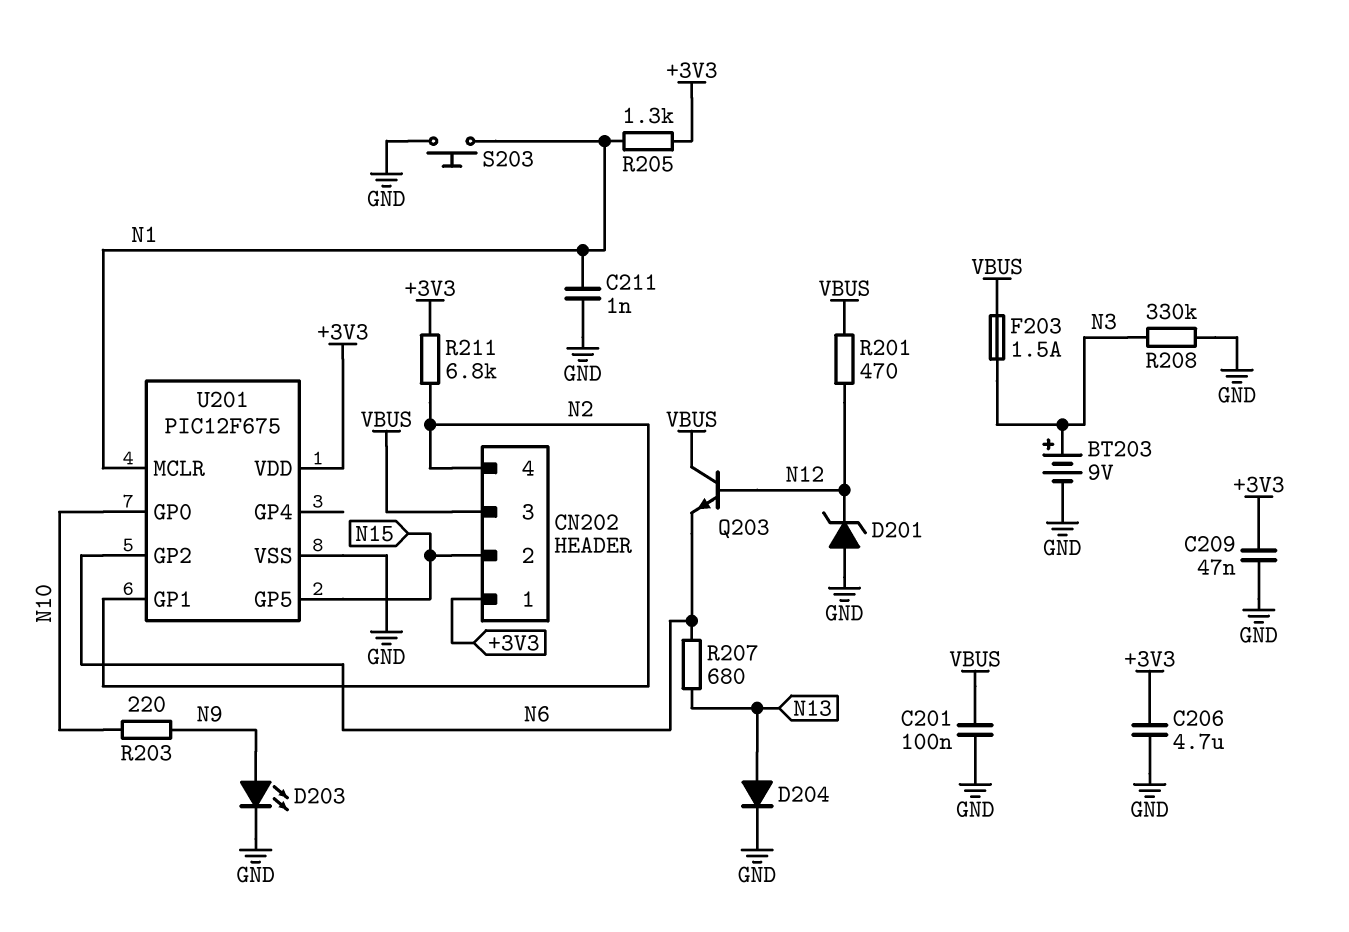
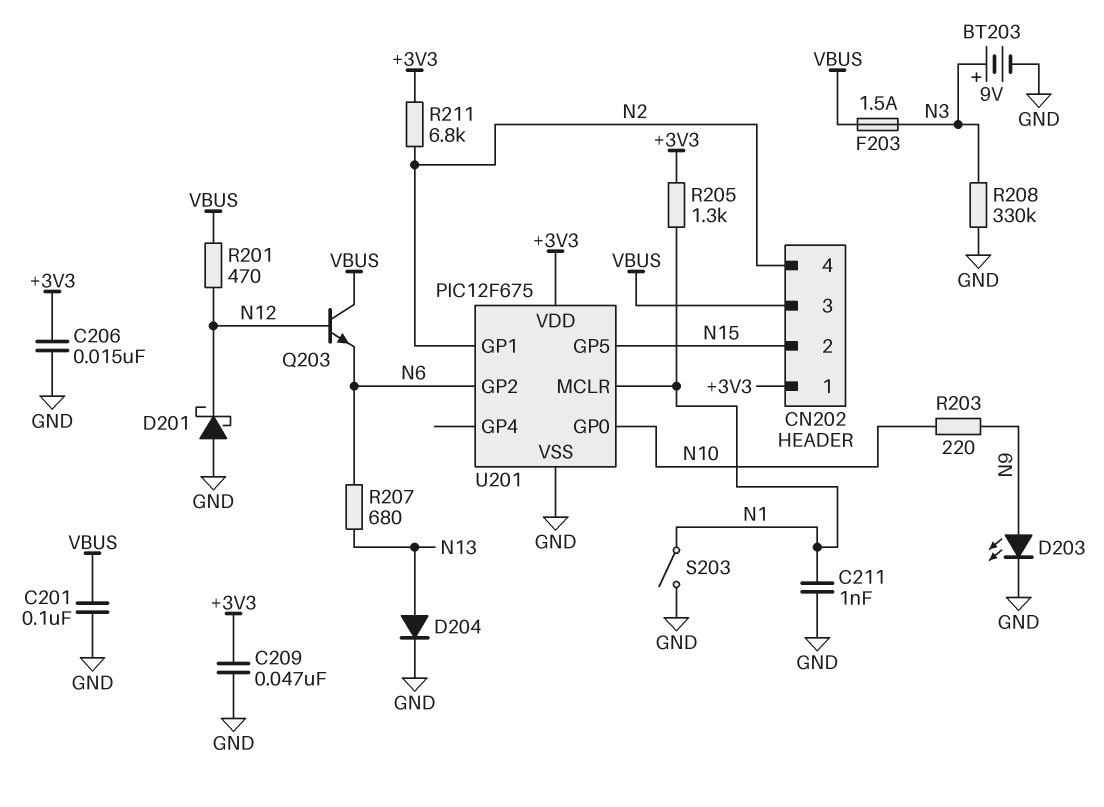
C206: 4.7uF (+3V3, GND) -> 15nF (+3V3, GND)
D201: zener (A GND, K N12) -> schottky (A GND, K N12)
S203: button (GND, N1) -> switch (GND, N1)

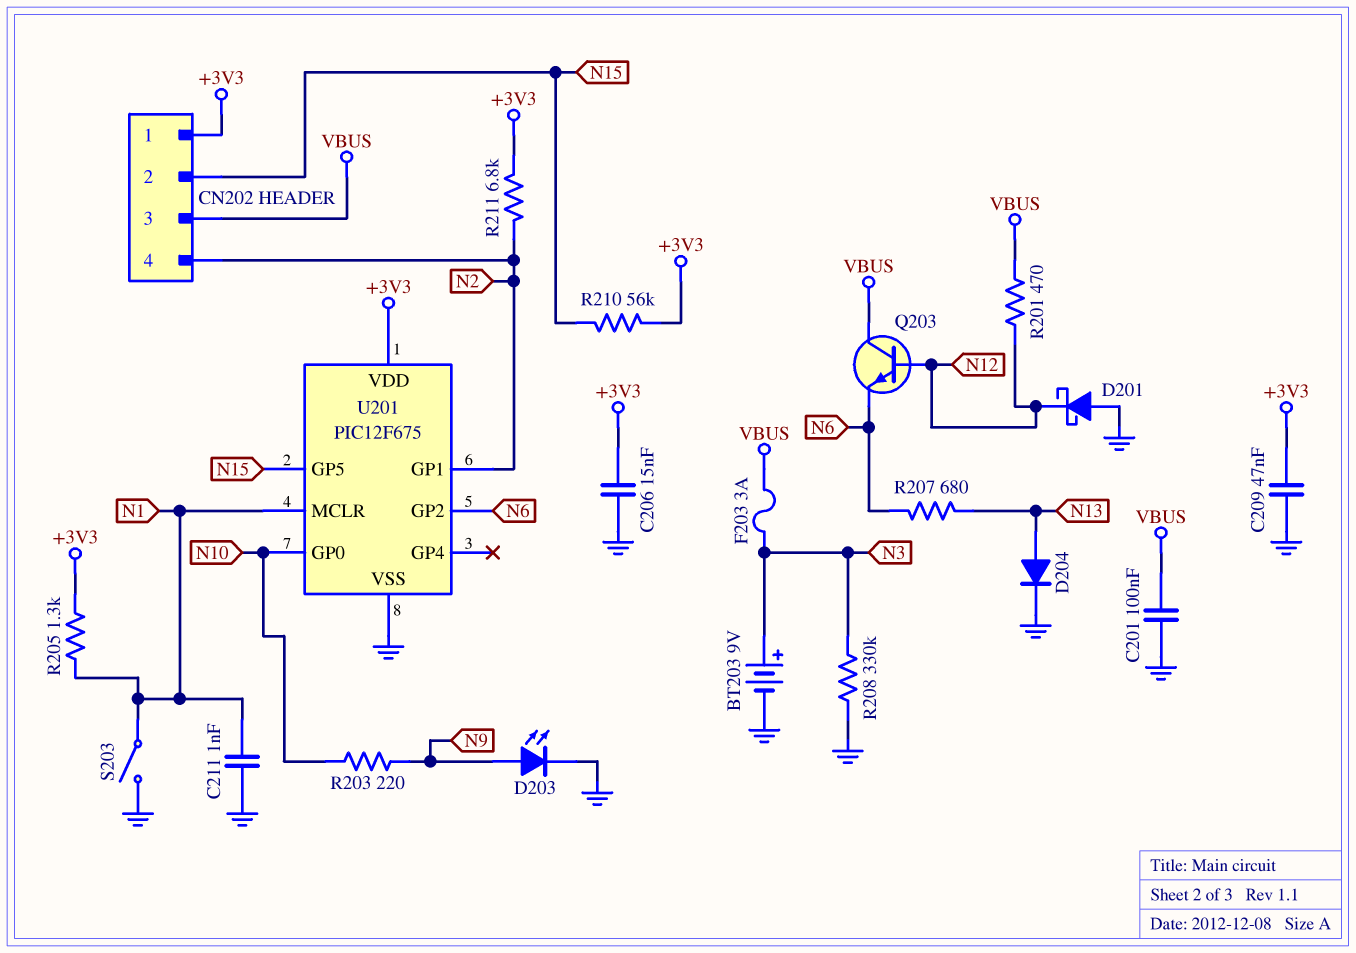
F203: 1.5A (N3, VBUS) -> 3A (N3, VBUS)
R210: none -> 56k (+3V3, N15)

